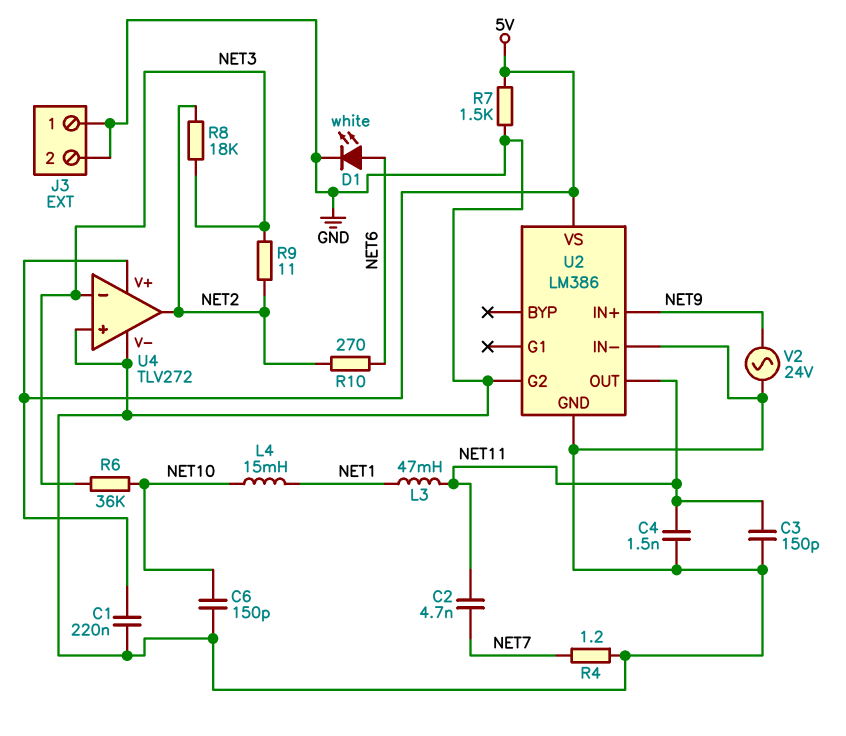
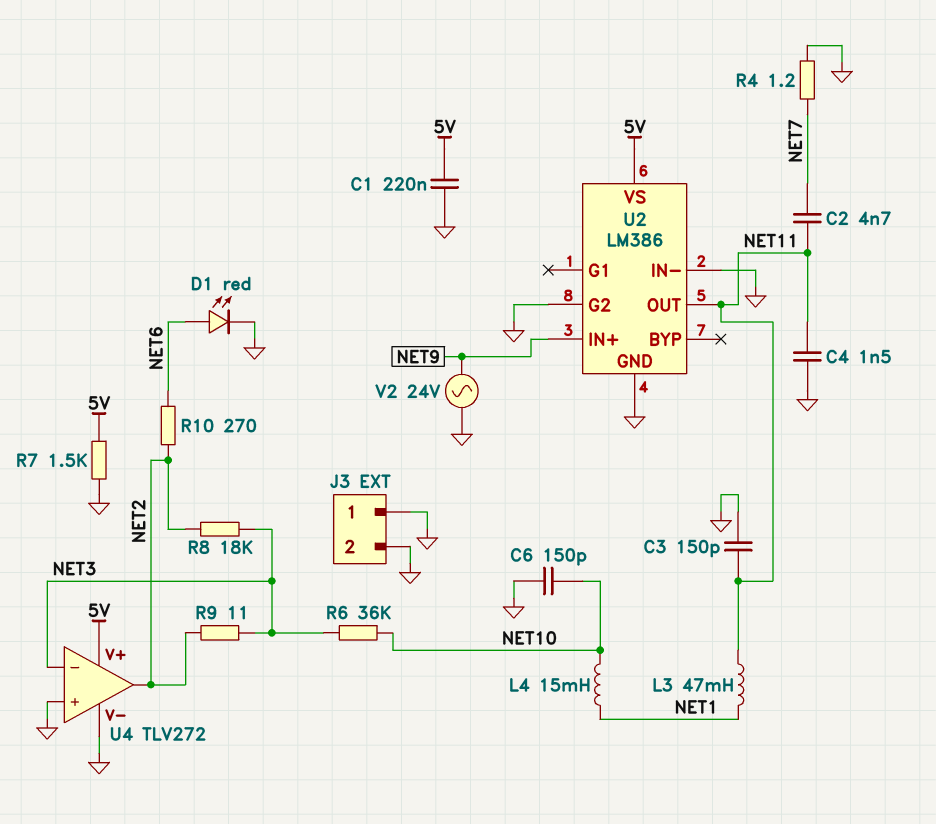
D1: LED white (A NET6, K GND) -> LED red (A NET6, K GND)

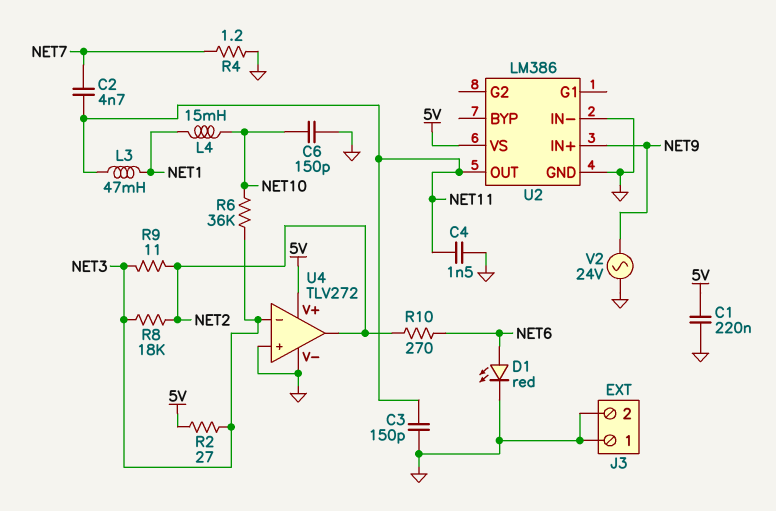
R2: none -> 27 (5V, NET3)
R7: 1.5k (5V, GND) -> none
U2 pin G2: GND -> none

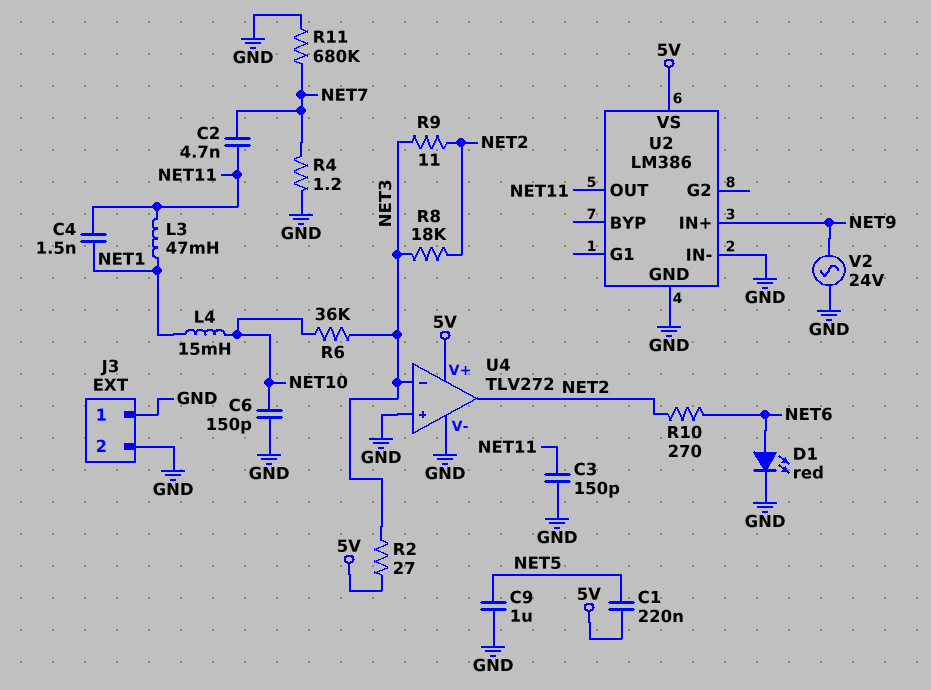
C1: 220nF (5V, GND) -> 220nF (5V, NET5)
C4: 1.5nF (GND, NET11) -> 1.5nF (NET1, NET11)
C9: none -> 1uF (GND, NET5)
R11: none -> 680k (GND, NET7)

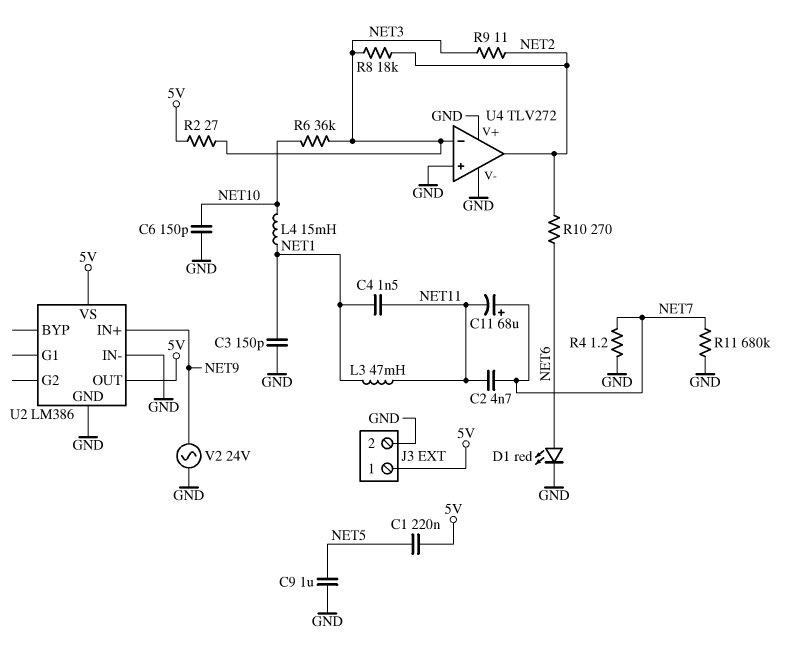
C3: 150pF (GND, NET11) -> 150pF (GND, NET1)
C11: none -> 68uF (plus NET7, minus NET11)
J3 pin 1: GND -> 5V
U2 pin OUT: NET11 -> 5V
U4 pin V+: 5V -> GND

